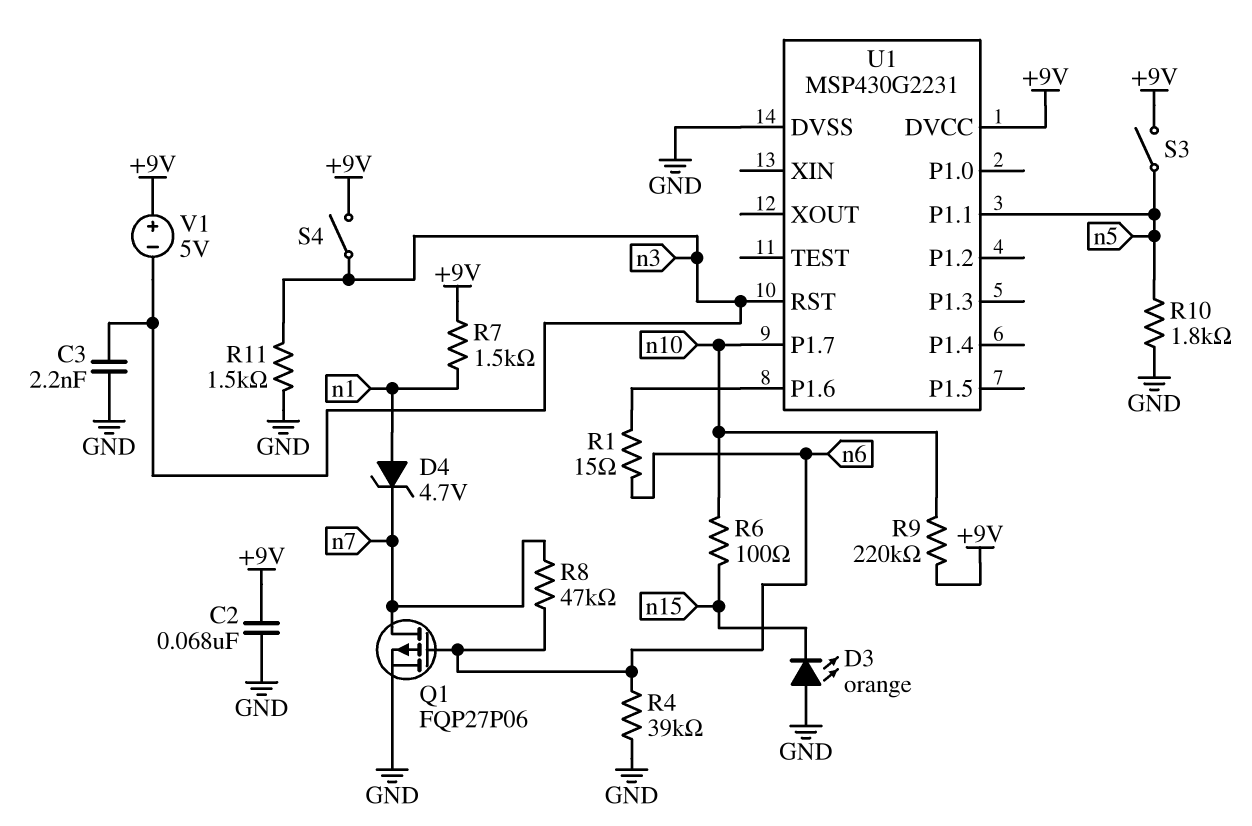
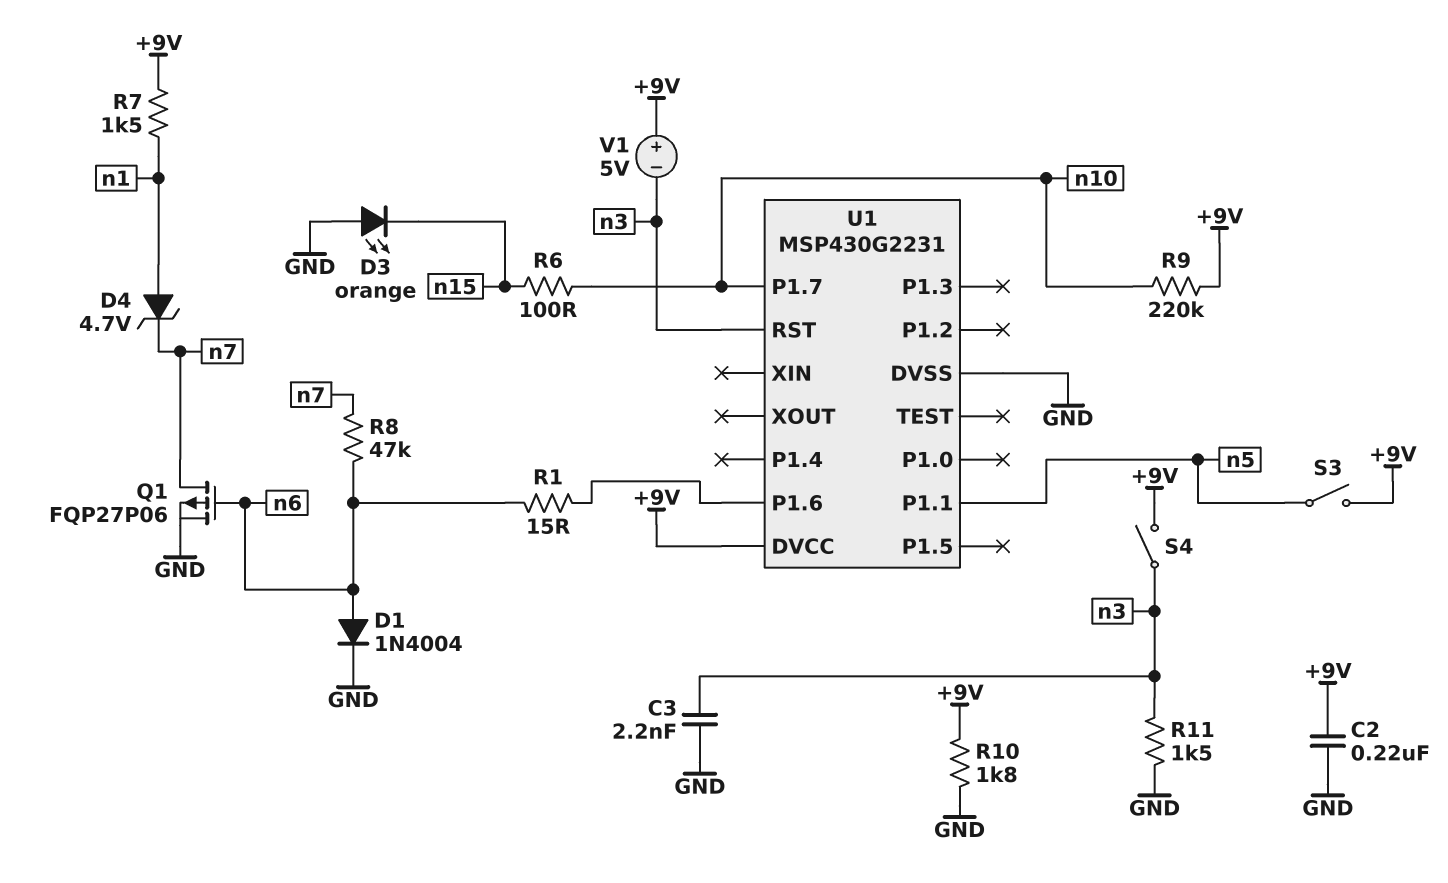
C2: 68nF (+9V, GND) -> 220nF (+9V, GND)
D1: none -> diode 1N4004 (A n6, K GND)
R4: 39k (GND, n6) -> none
R10: 1.8k (GND, n5) -> 1.8k (+9V, GND)

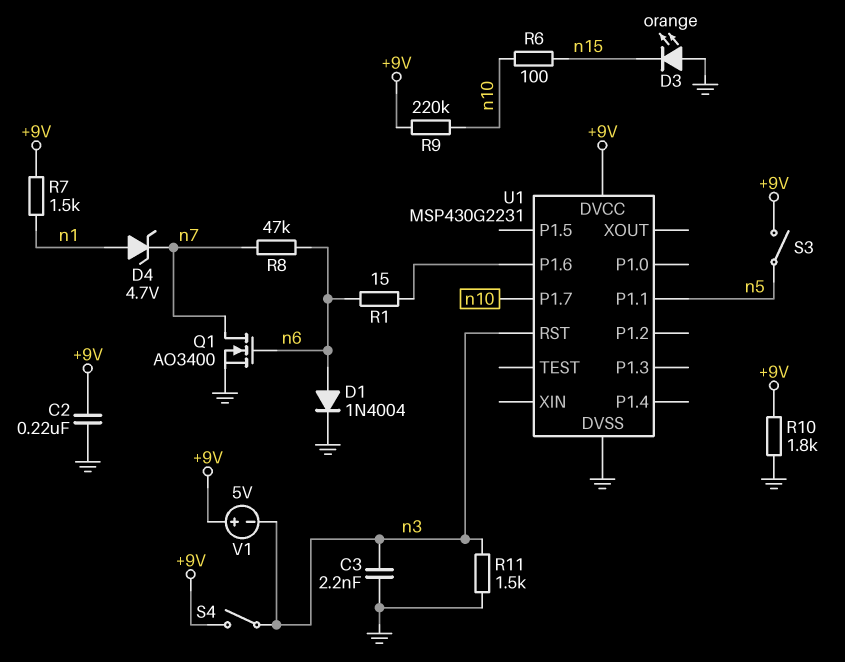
Q1: PMOS FQP27P06 (G n6, D n7, S GND) -> NMOS AO3400 (G n6, D n7, S GND)

